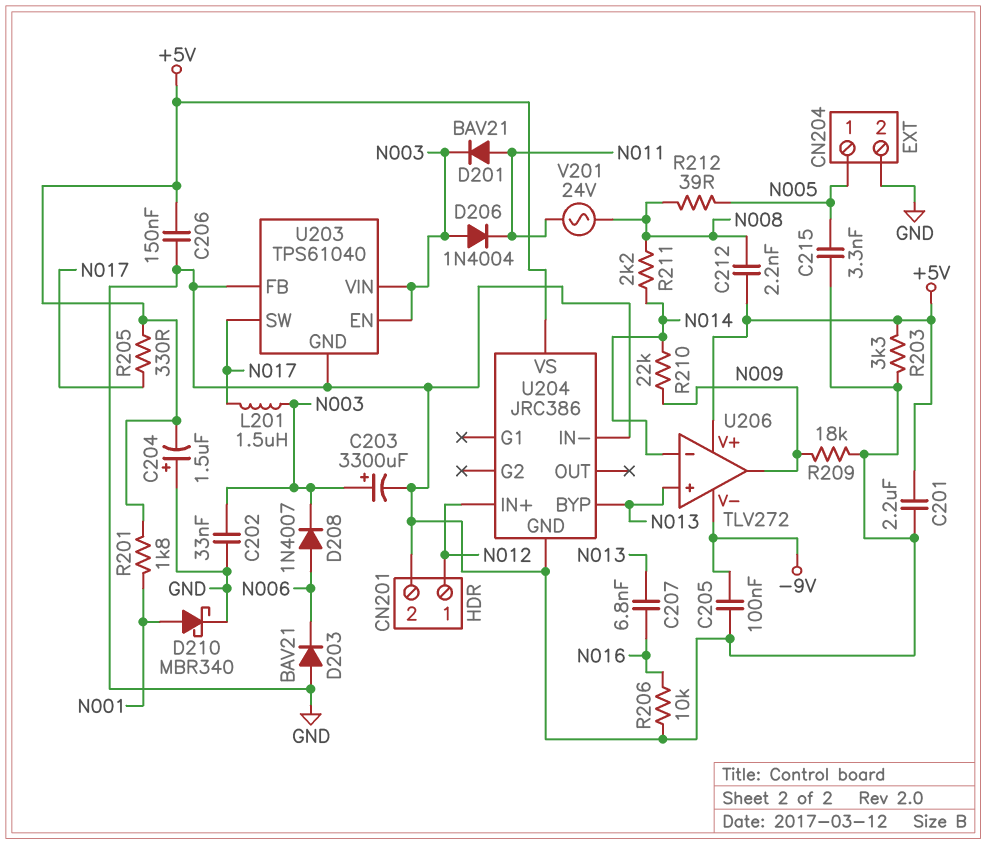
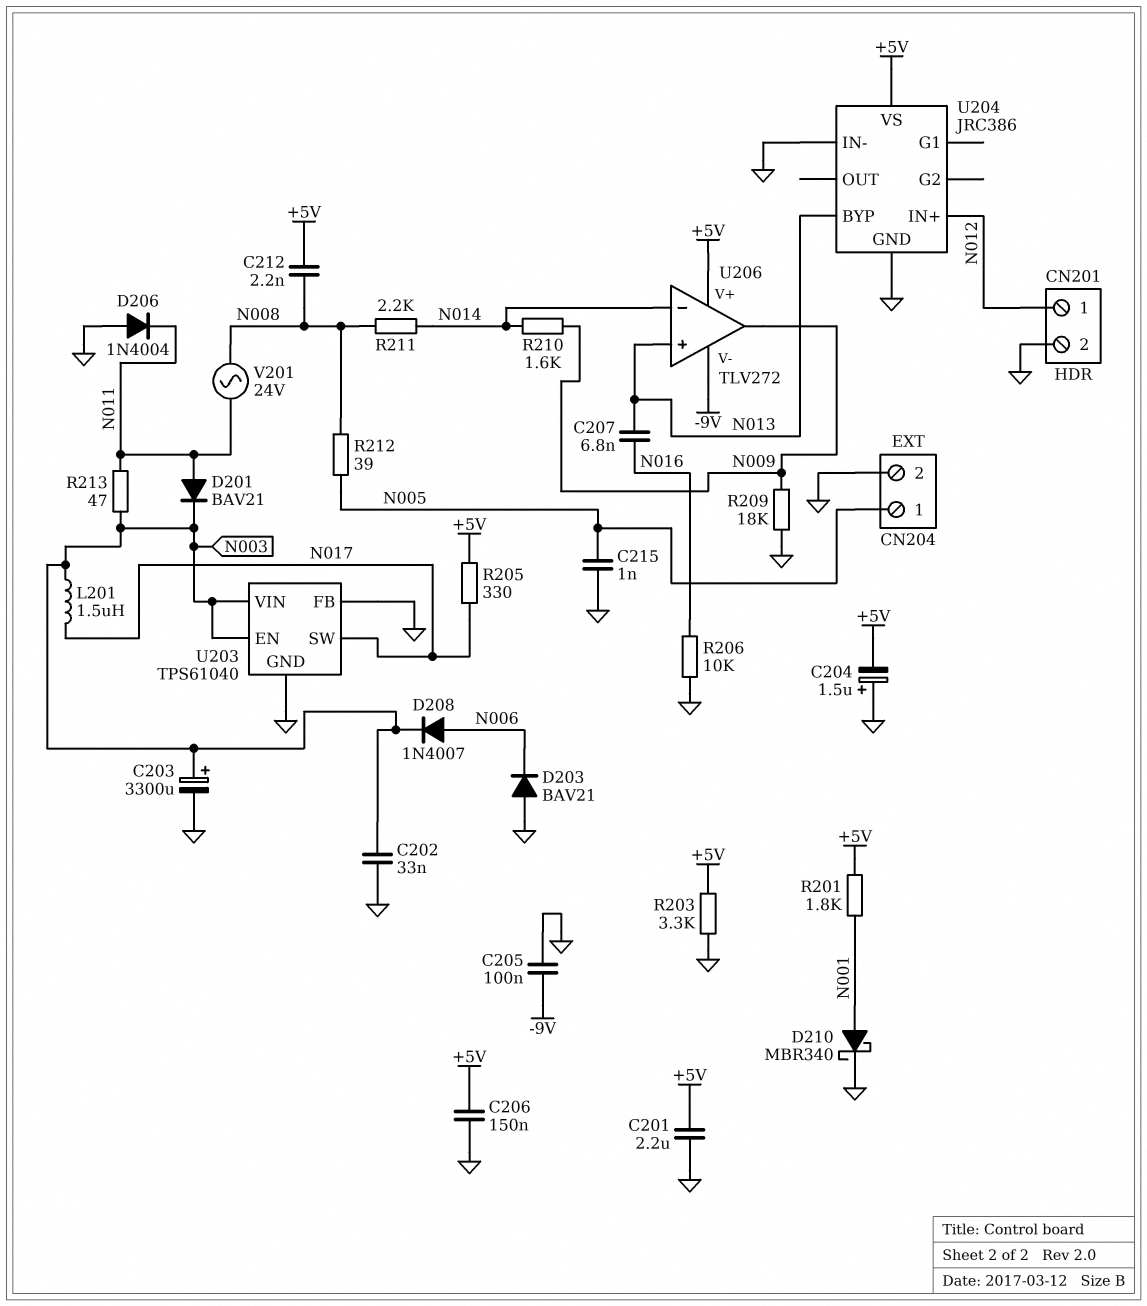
C215: 3.3nF (GND, N005) -> 1nF (GND, N005)
D206: diode 1N4004 (A N003, K N011) -> diode 1N4004 (A GND, K N011)
R210: 22k (N009, N014) -> 1.6k (N009, N014)
R213: none -> 47 (N003, N011)

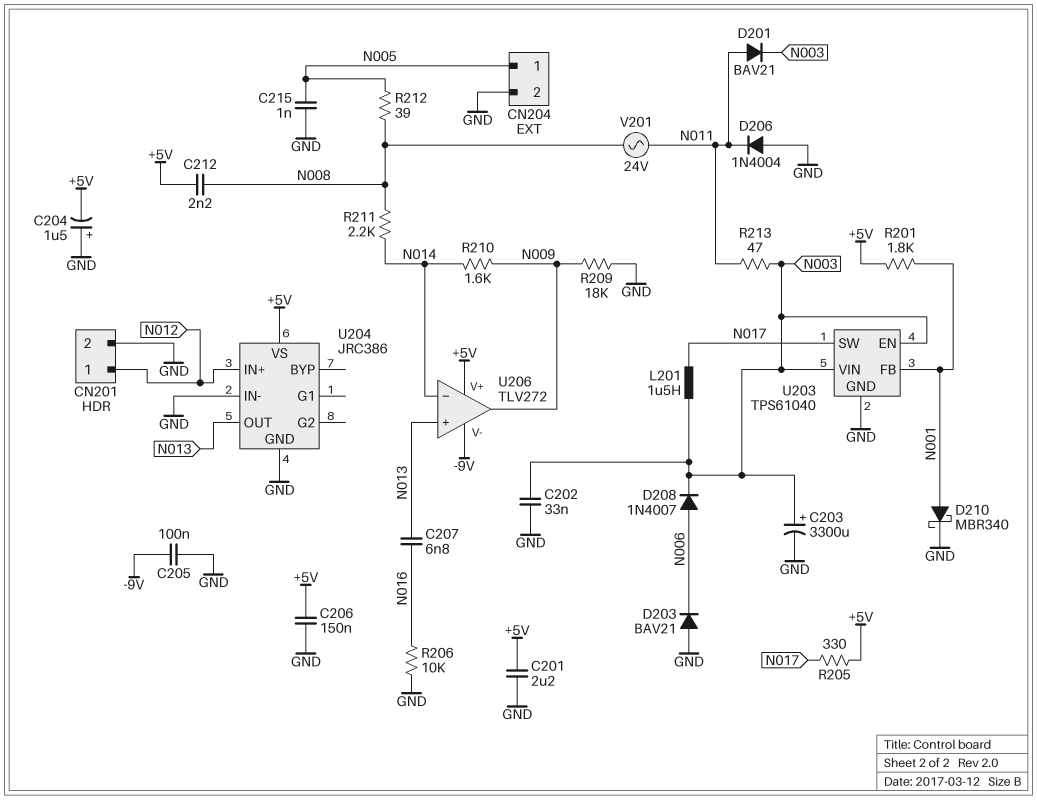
R203: 3.3k (+5V, GND) -> none
U203 pin FB: GND -> N001
U204 pin BYP: N013 -> none
U204 pin OUT: none -> N013

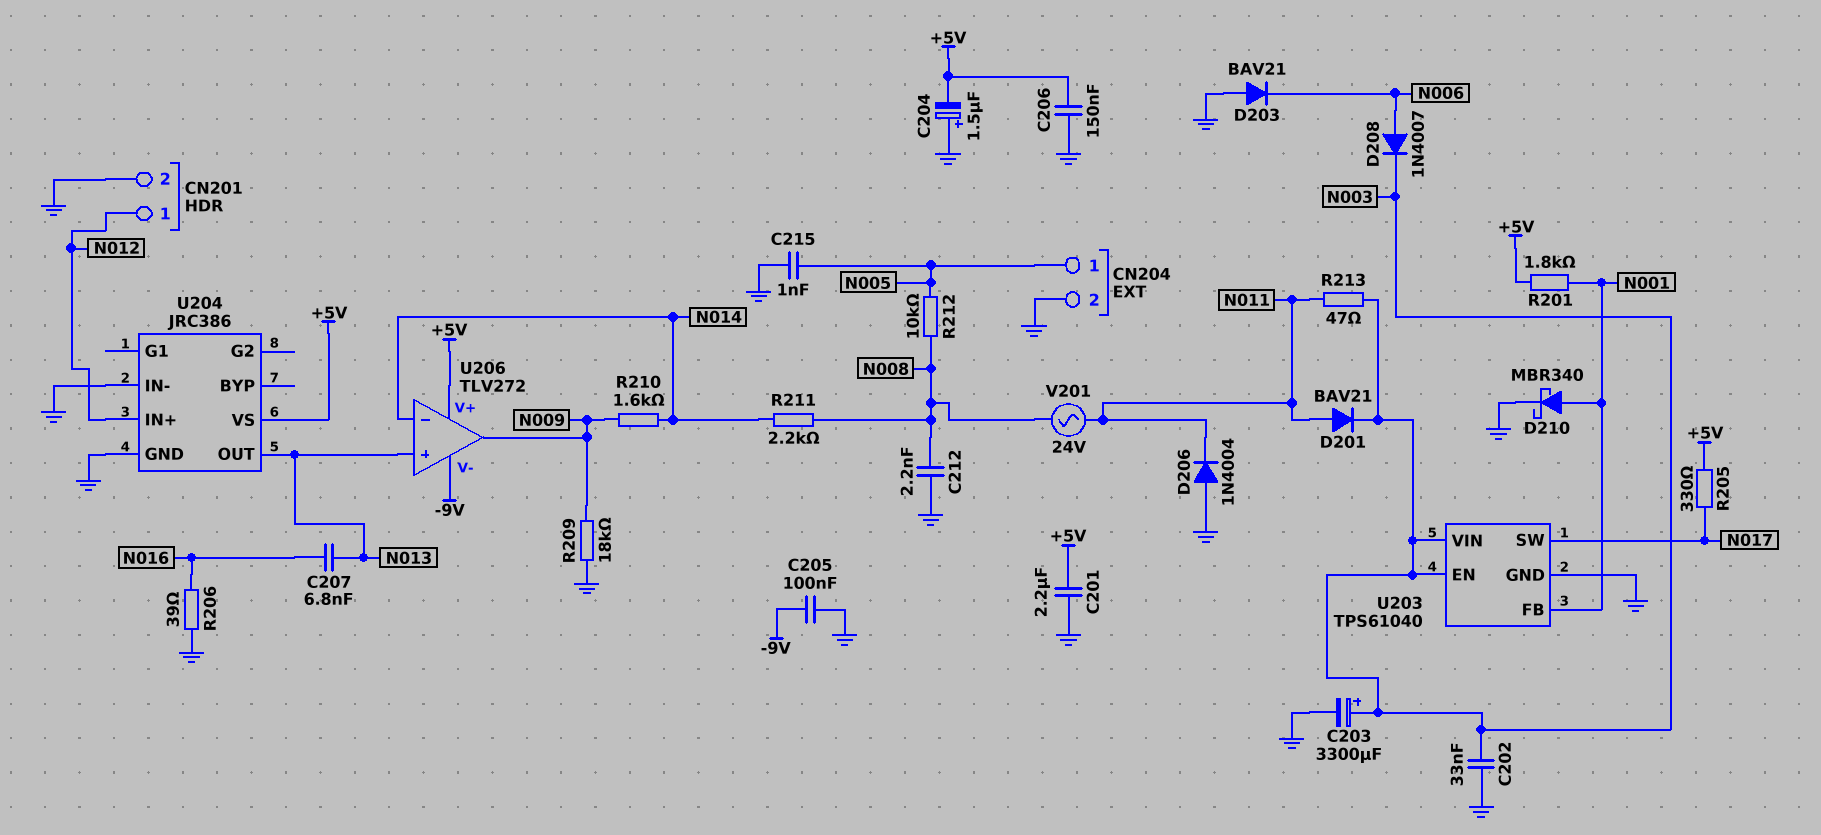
C212: 2.2nF (+5V, N008) -> 2.2nF (GND, N008)
L201: 1.5uH (N003, N017) -> none
R206: 10k (GND, N016) -> 39 (GND, N016)
R212: 39 (N005, N008) -> 10k (N005, N008)

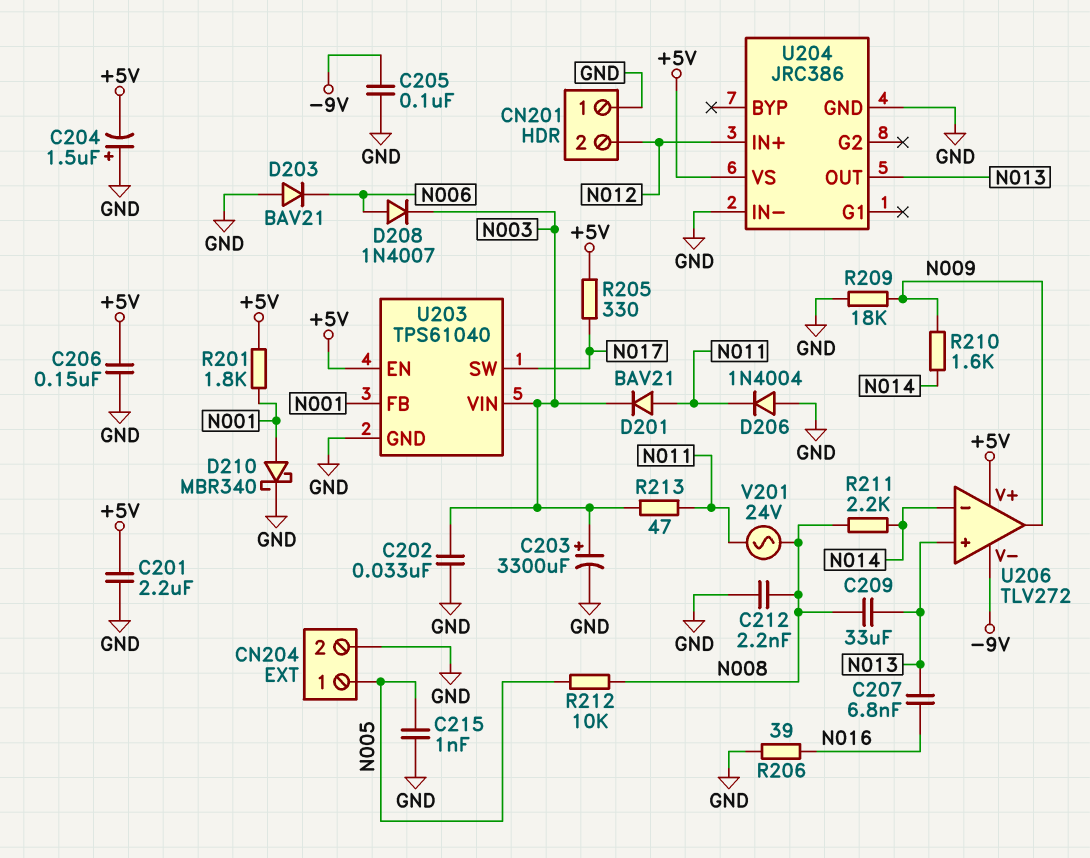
C209: none -> 33uF (N008, N013)
CN201 pin 1: N012 -> GND
CN201 pin 2: GND -> N012
U203 pin EN: N003 -> +5V

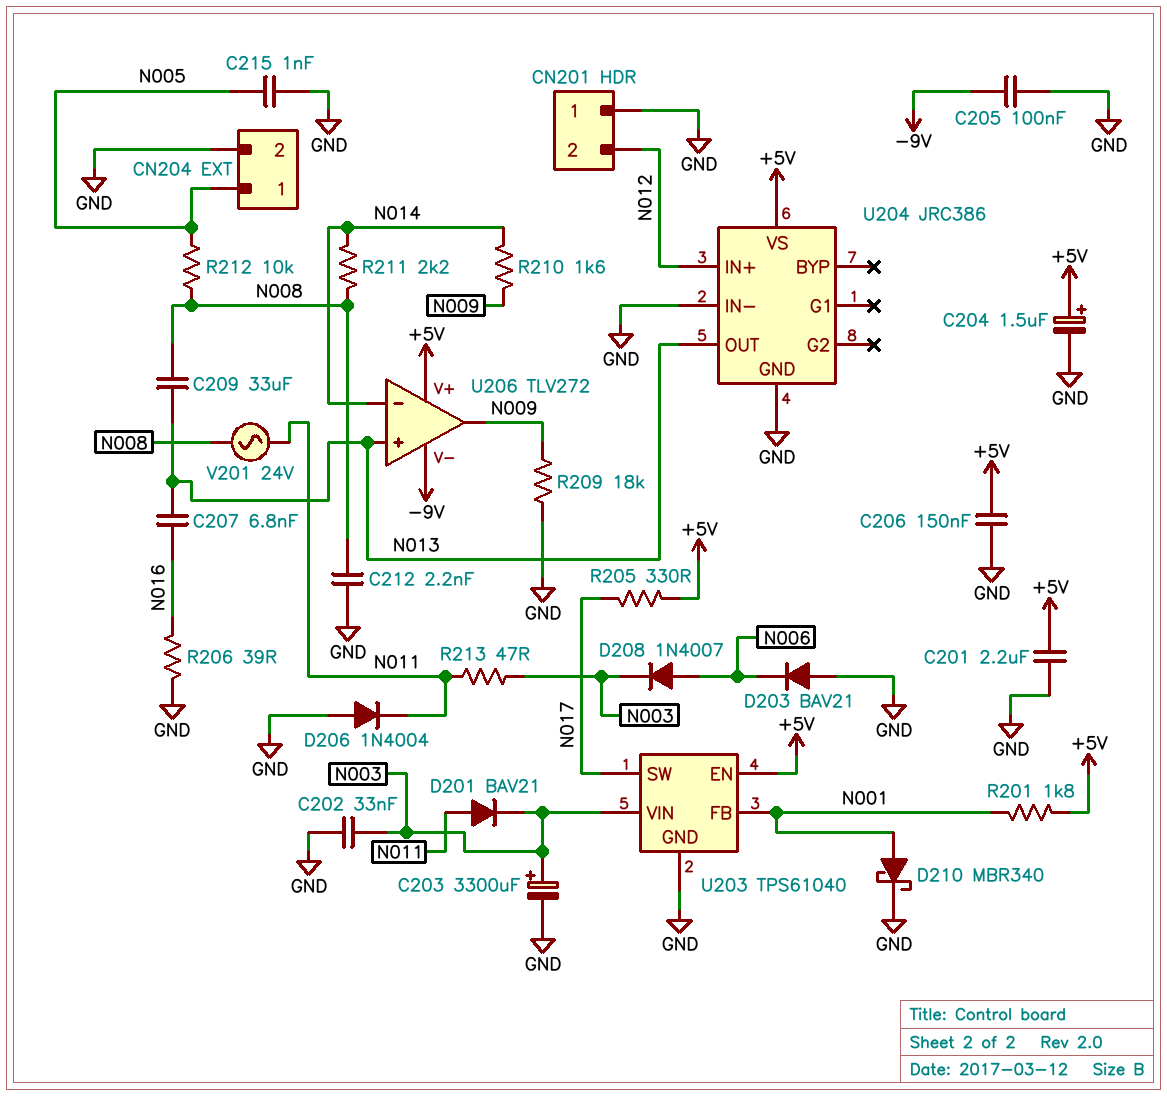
C204: 1.5uF (plus GND, minus +5V) -> 1.5uF (plus +5V, minus GND)

